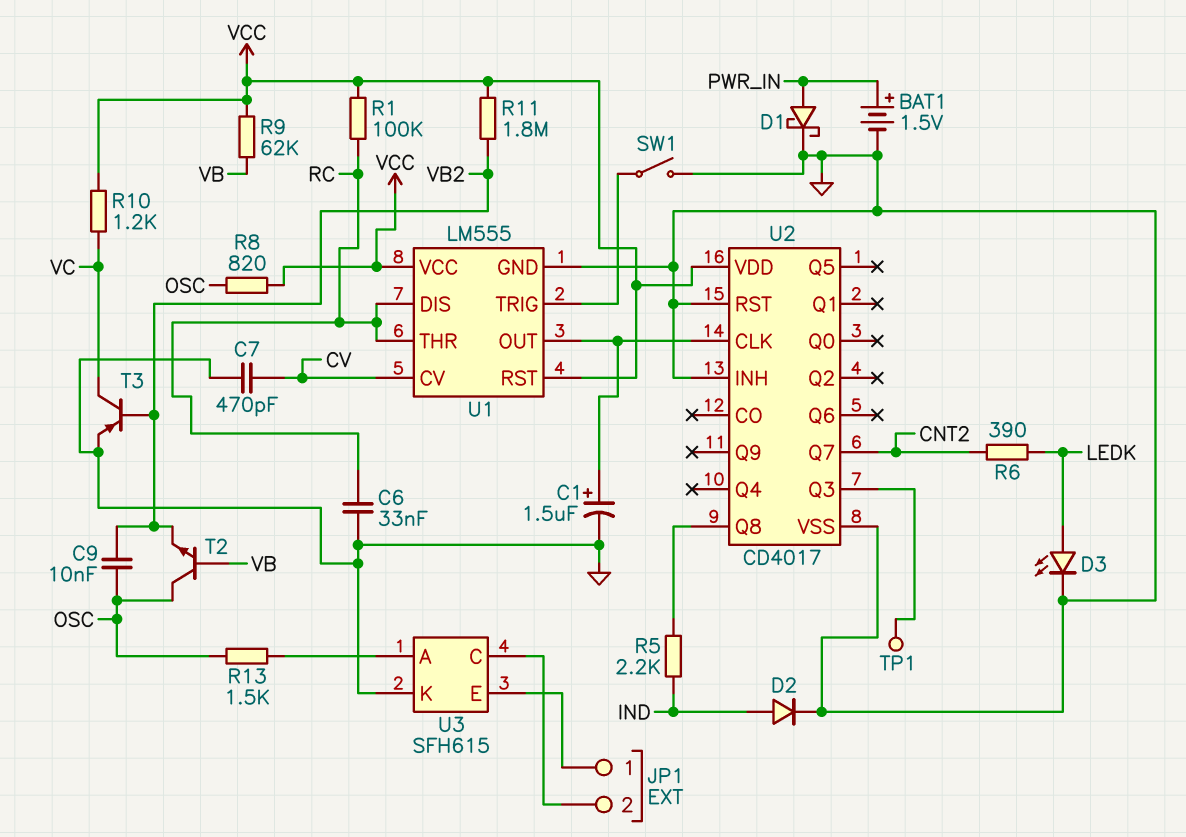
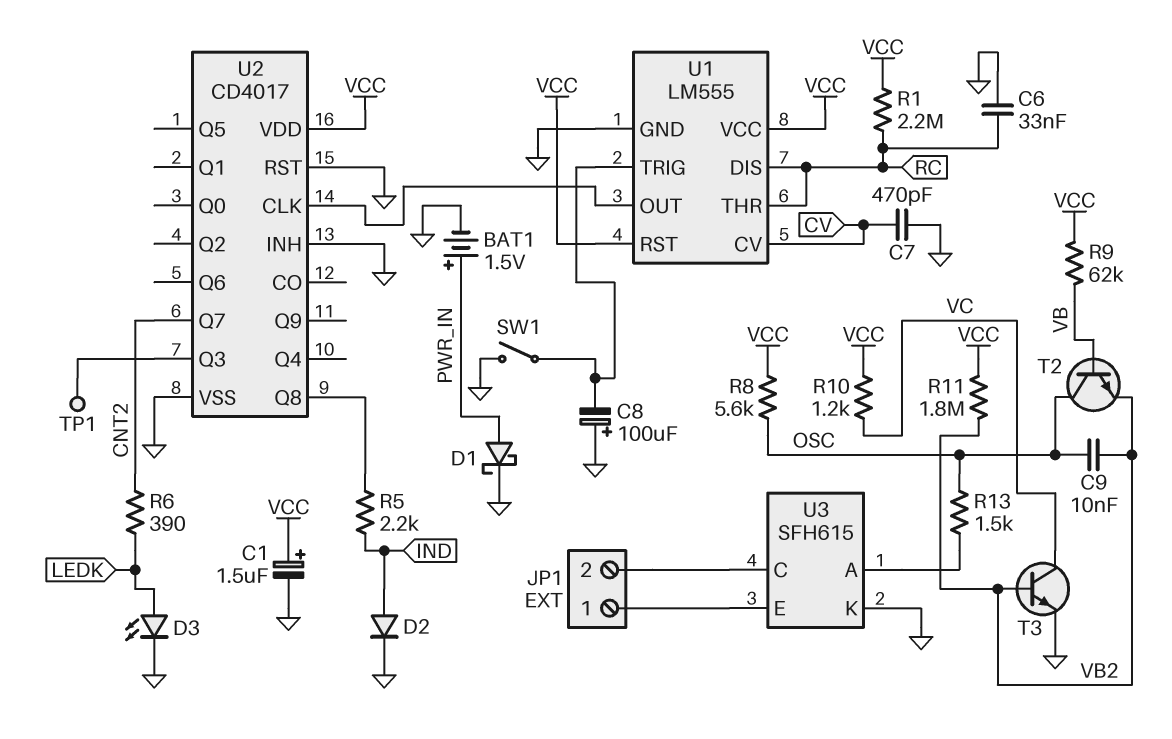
C1: 1.5uF (plus U1/OUT, minus GND) -> 1.5uF (plus VCC, minus GND)
C8: none -> 100uF (plus GND, minus U1/TRIG)
R1: 100k (RC, VCC) -> 2.2M (RC, VCC)
R8: 820 (OSC, VCC) -> 5.6k (OSC, VCC)
T3: PNP (B VB2, C VC, E GND) -> NPN (B VB2, C VC, E GND)

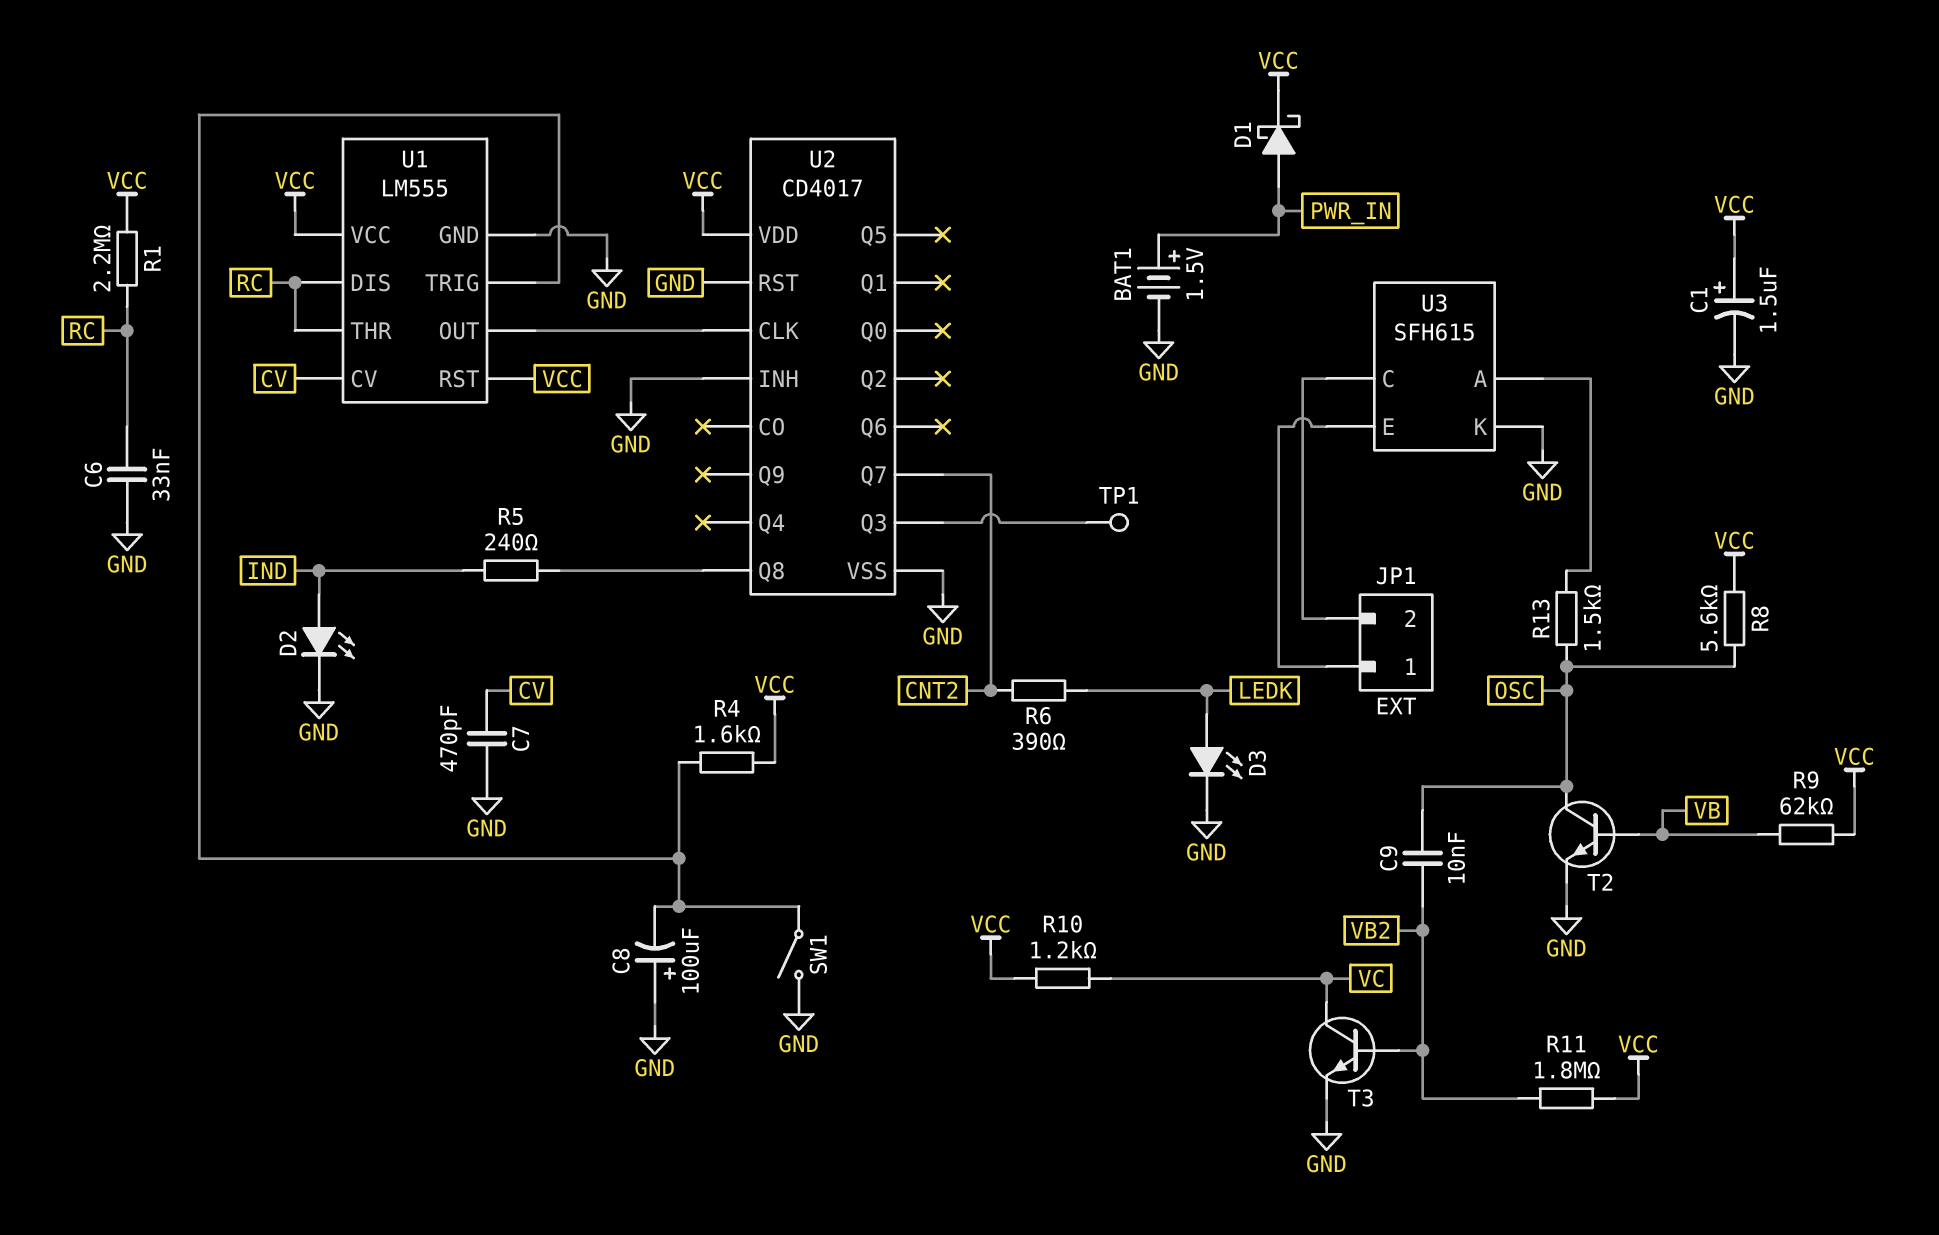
D1: schottky (A PWR_IN, K GND) -> schottky (A PWR_IN, K VCC)
D2: diode (A IND, K GND) -> LED (A IND, K GND)
R4: none -> 1.6k (U1/TRIG, VCC)
R5: 2.2k (IND, U2/Q8) -> 240 (IND, U2/Q8)
T2: NPN (B VB, C OSC, E VB2) -> NPN (B VB, C OSC, E GND)

